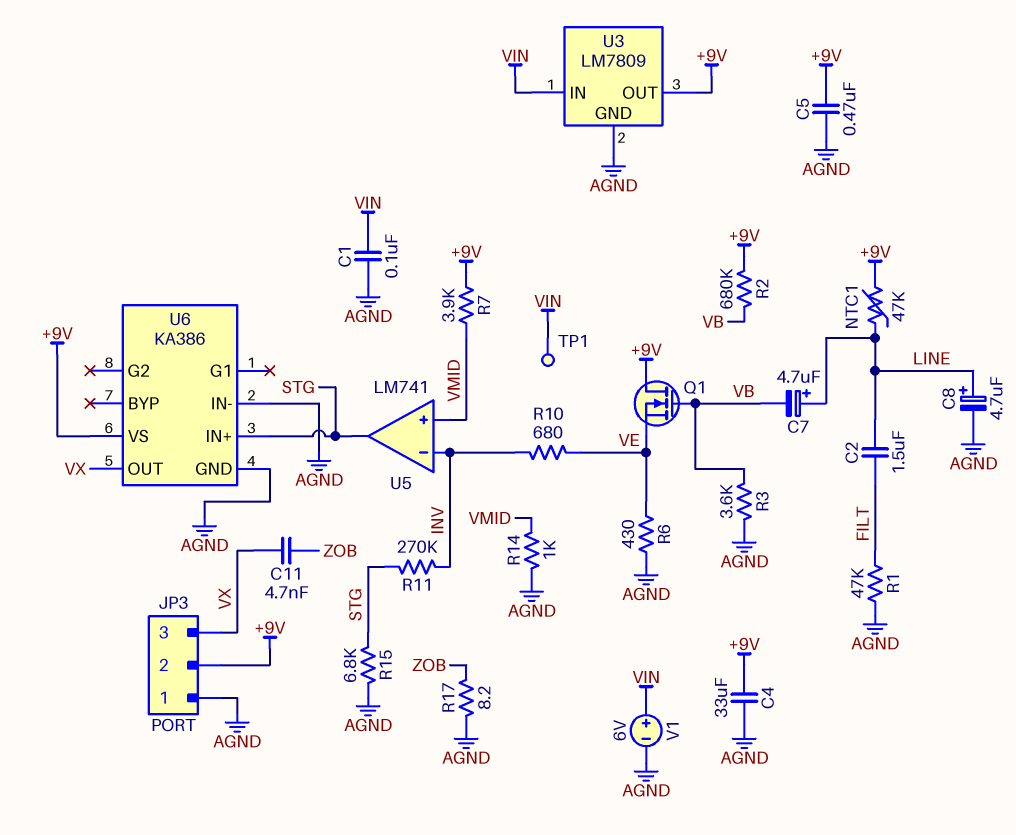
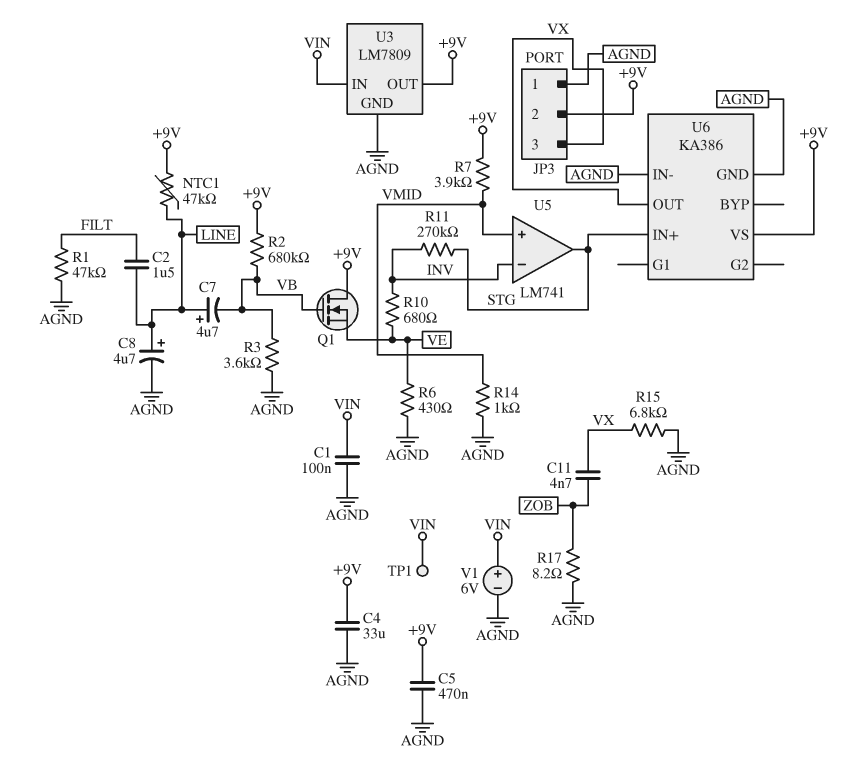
R15: 6.8k (AGND, STG) -> 6.8k (AGND, VX)

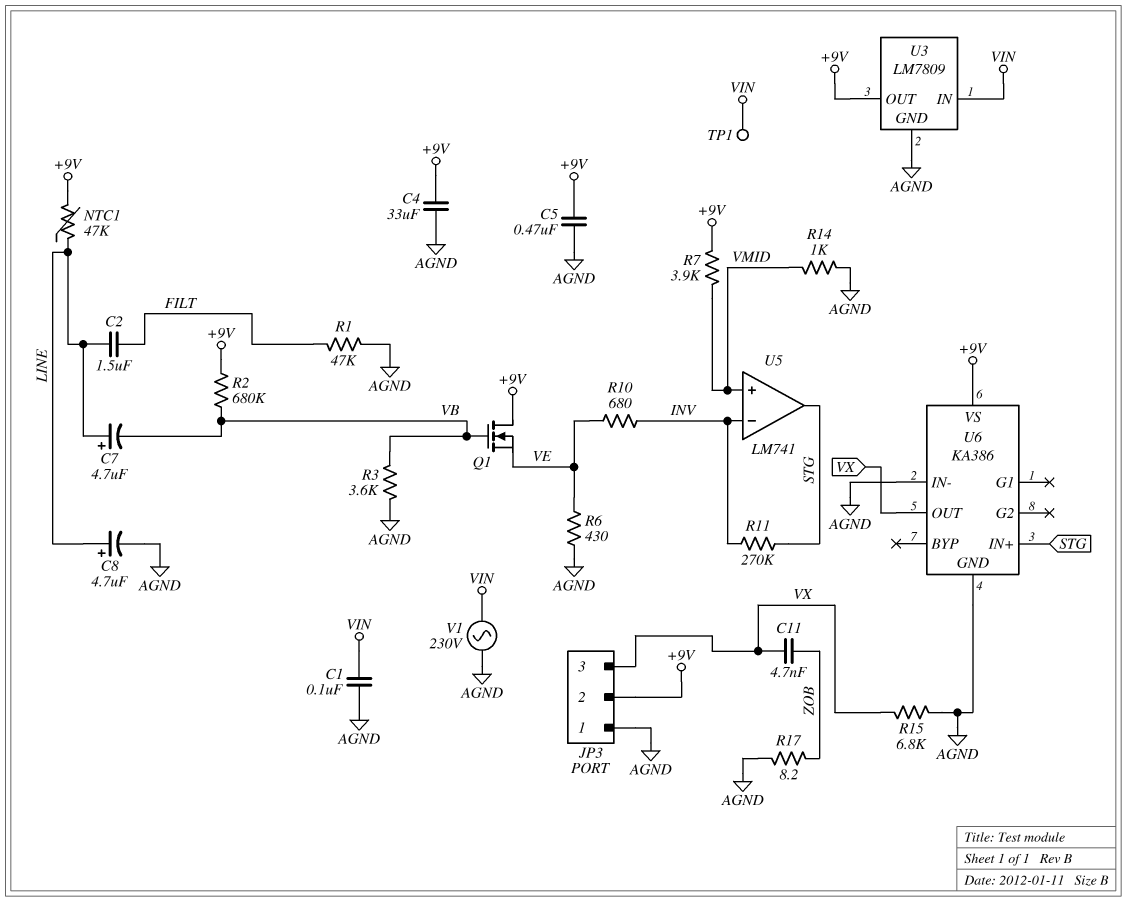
V1: 6V (plus VIN, minus AGND) -> AC 230V (AGND, VIN)

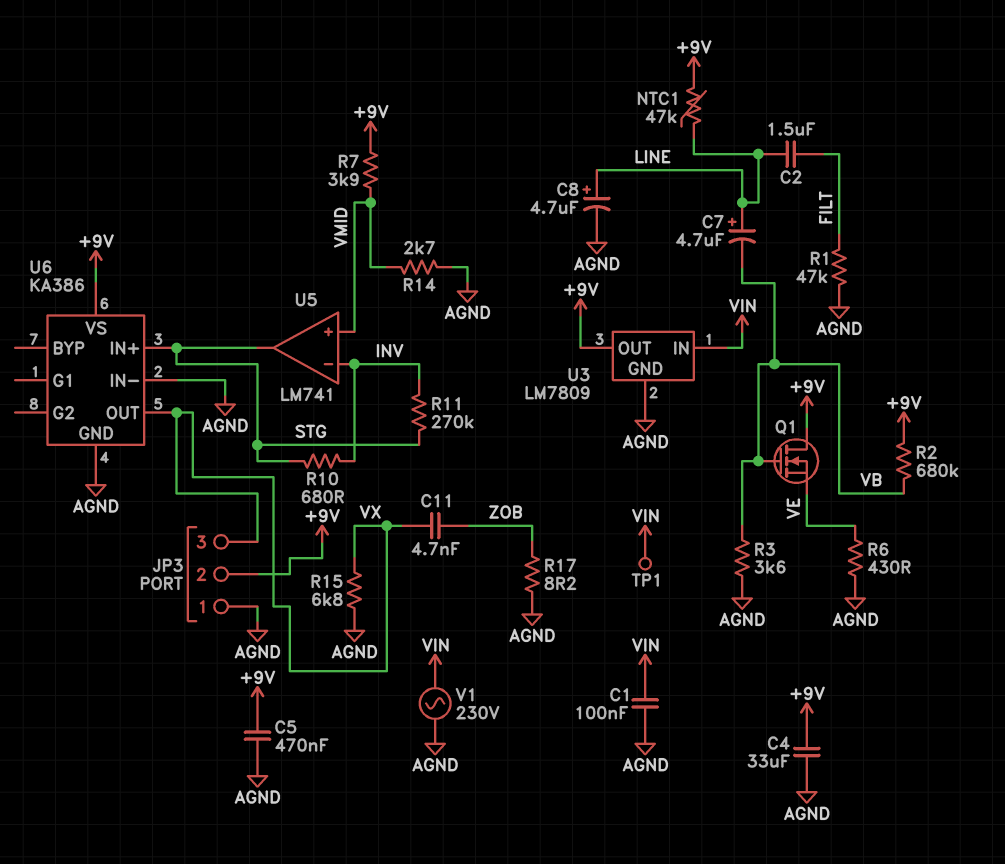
R10: 680 (INV, VE) -> 680 (INV, STG)
R14: 1k (AGND, VMID) -> 2.7k (AGND, VMID)

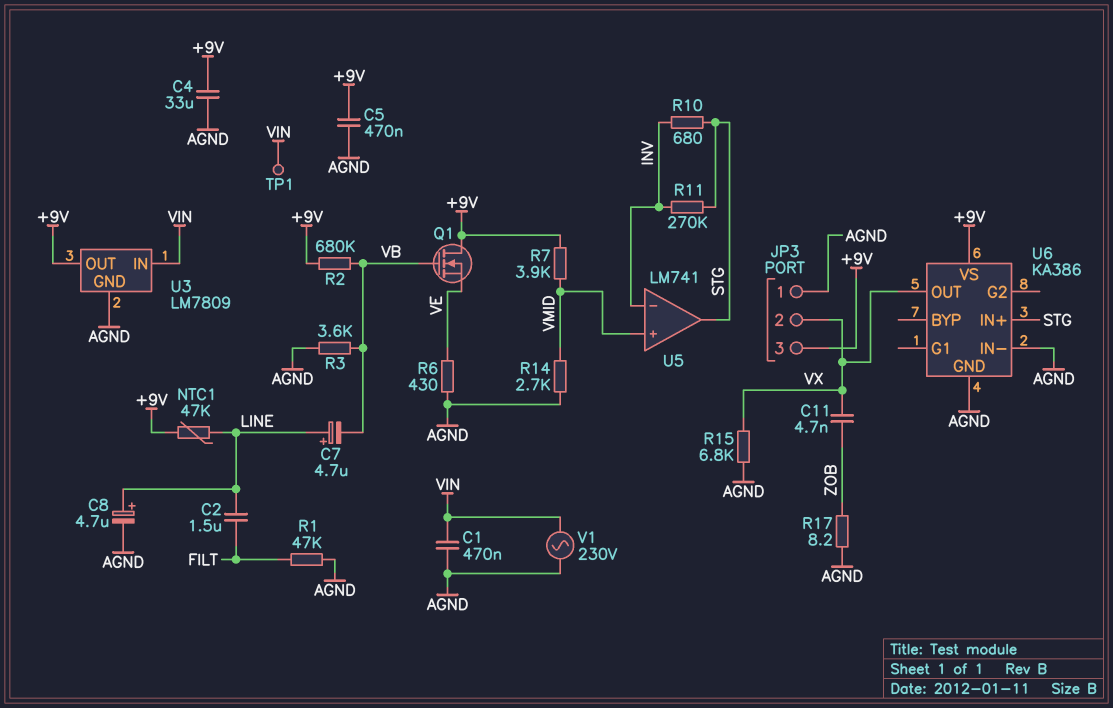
C1: 100nF (AGND, VIN) -> 470nF (AGND, VIN)
JP3 pin 2: +9V -> VX
JP3 pin 3: VX -> +9V

